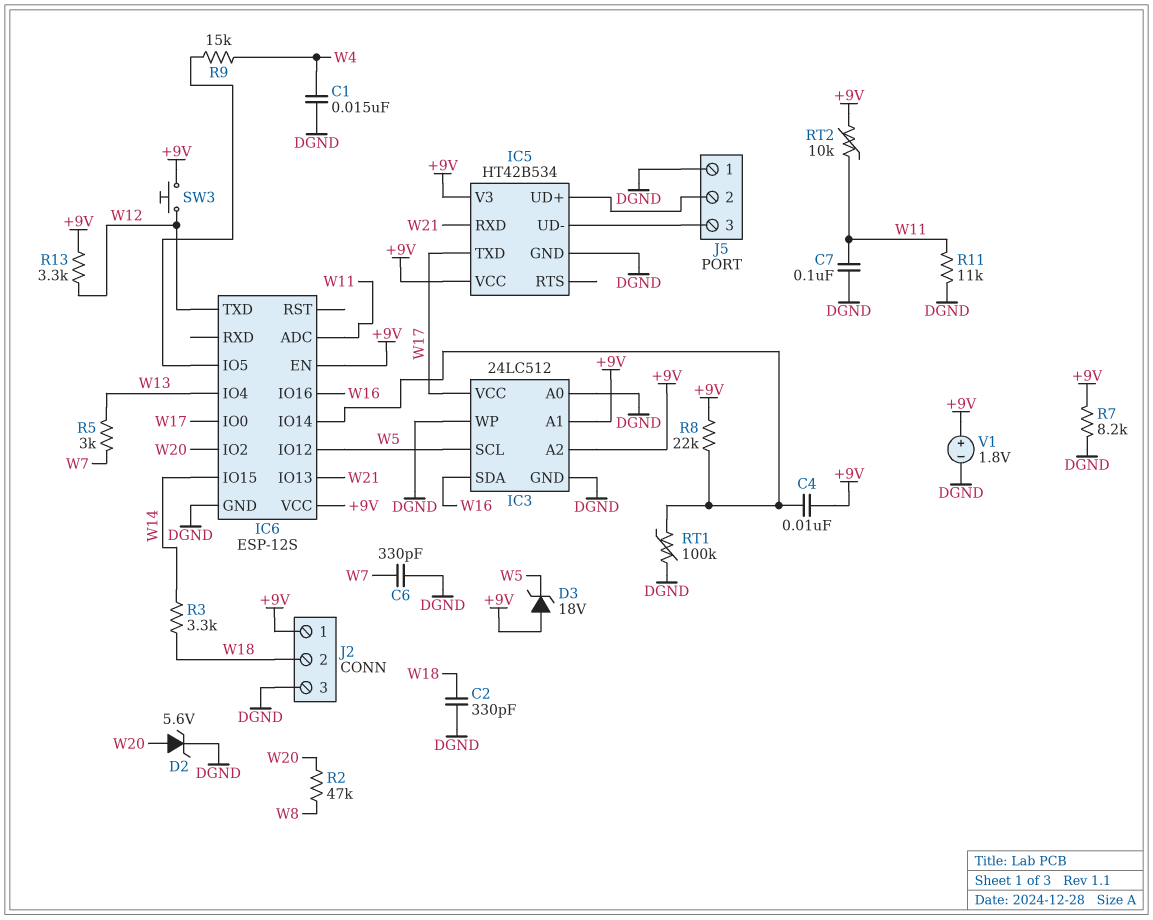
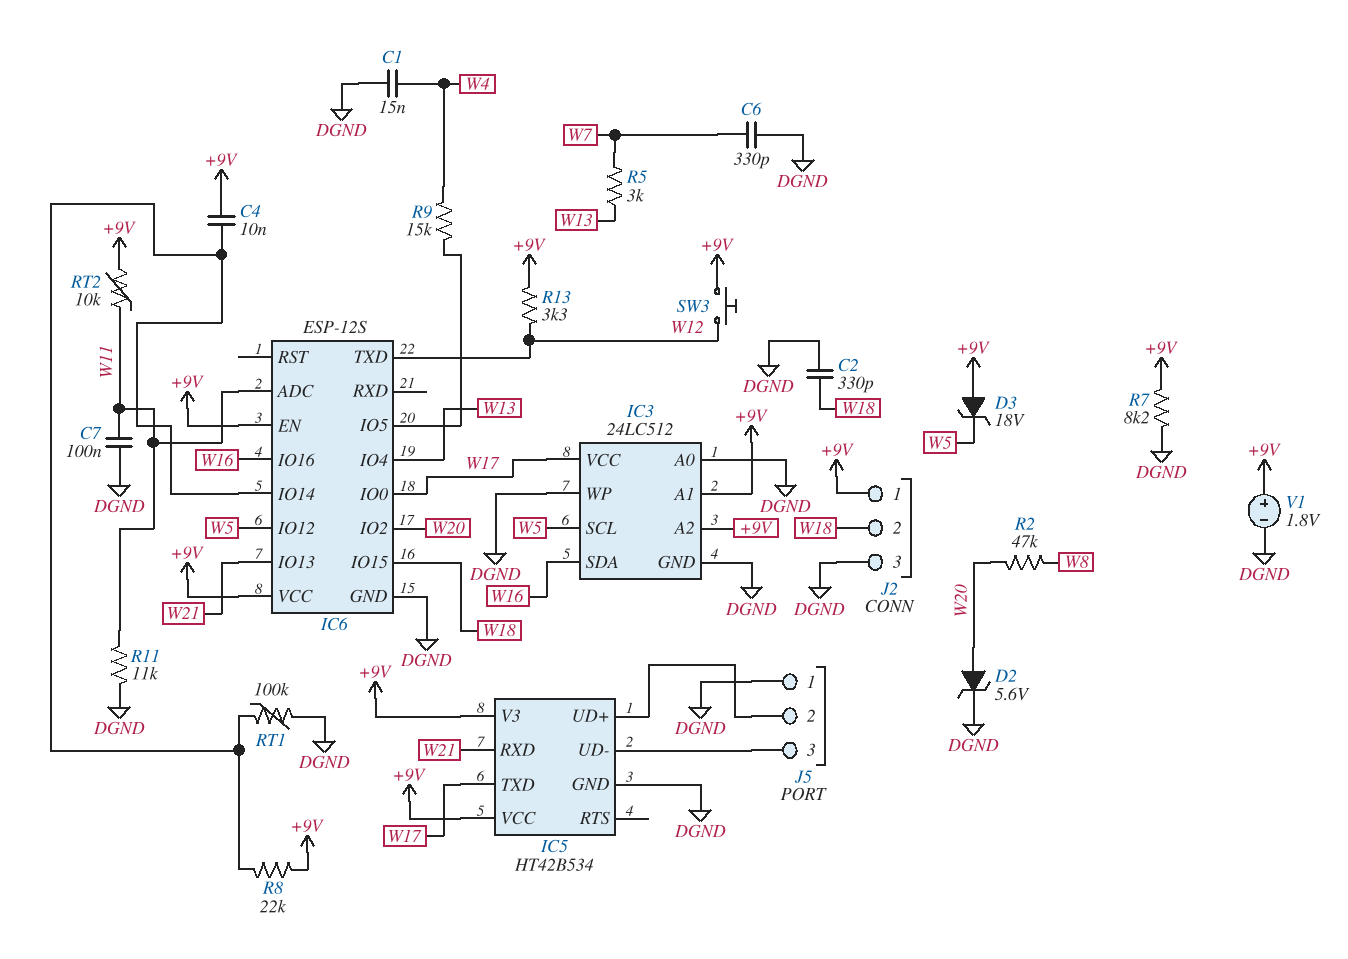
IC6 pin IO15: W14 -> W18
R3: 3.3k (W14, W18) -> none

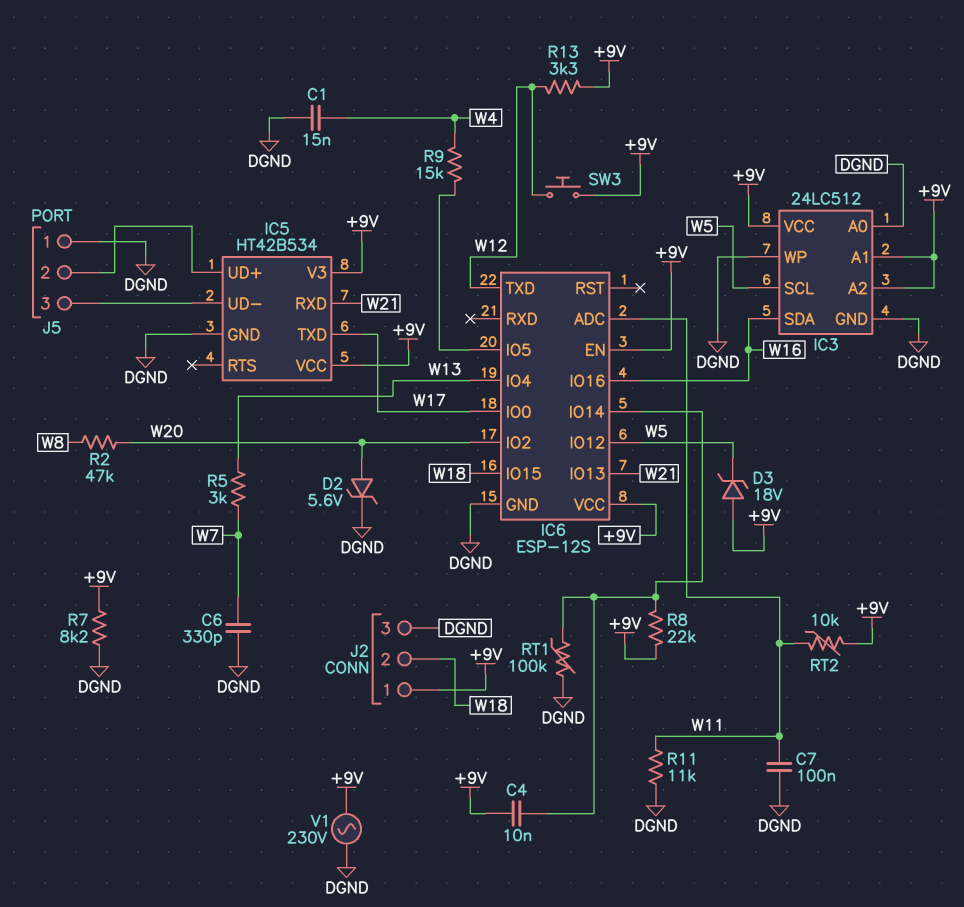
C2: 330pF (DGND, W18) -> none
IC3 pin VCC: W17 -> +9V
V1: 1.8V (plus +9V, minus DGND) -> AC 230V (+9V, DGND)

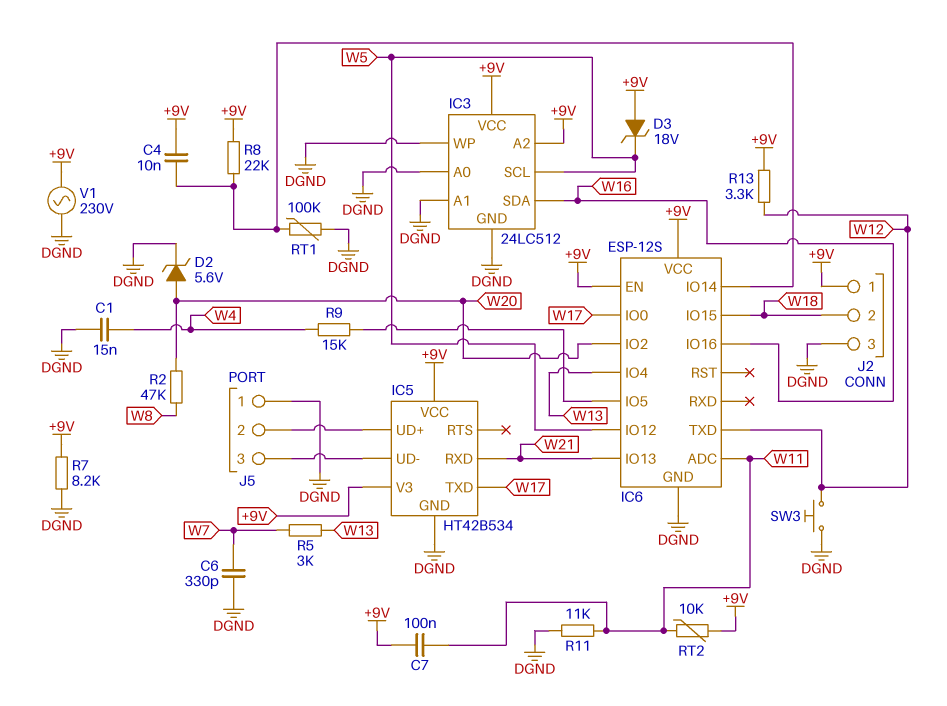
C7: 100nF (DGND, W11) -> 100nF (+9V, W11)
IC3 pin A1: +9V -> DGND
SW3: button (+9V, W12) -> button (DGND, W12)

